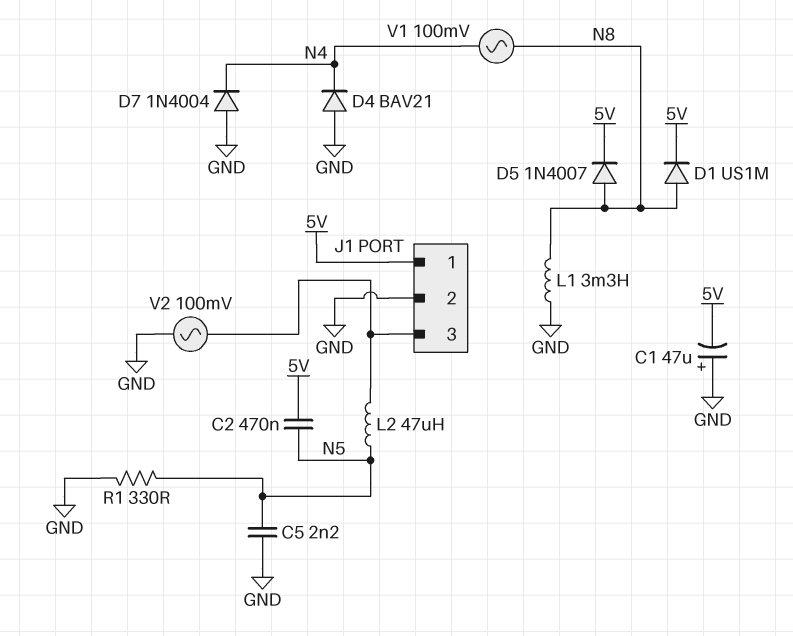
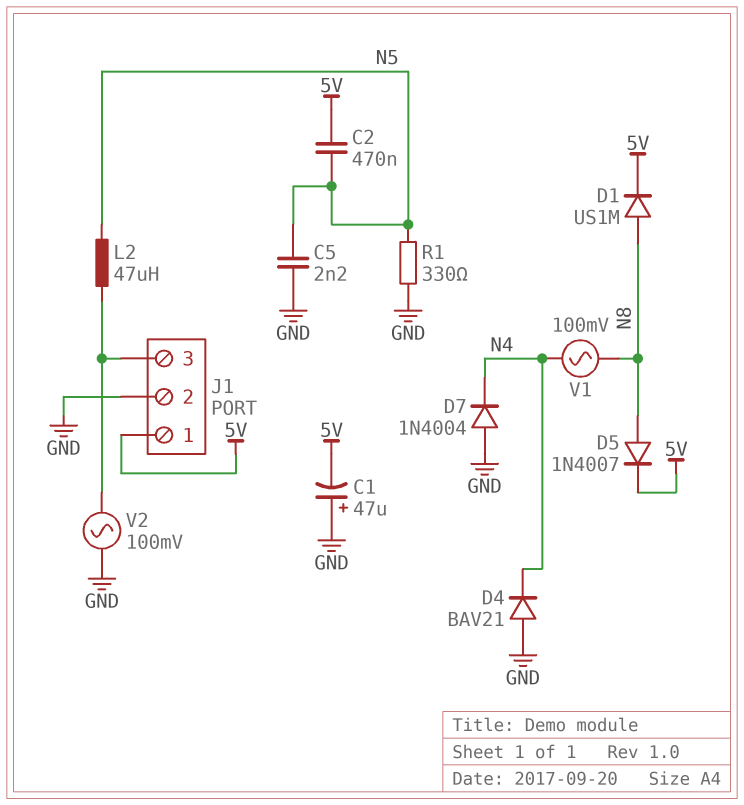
L1: 3.3mH (GND, N8) -> none

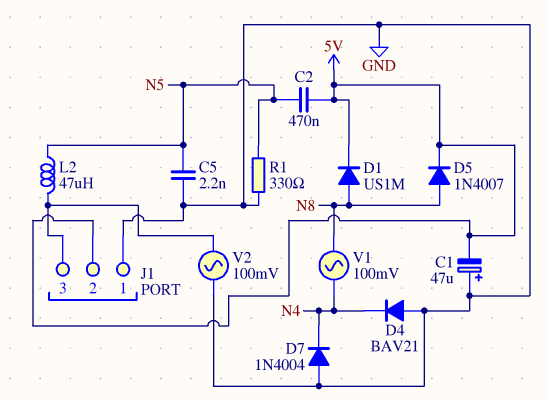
J1 pin 1: 5V -> GND
J1 pin 2: GND -> 5V

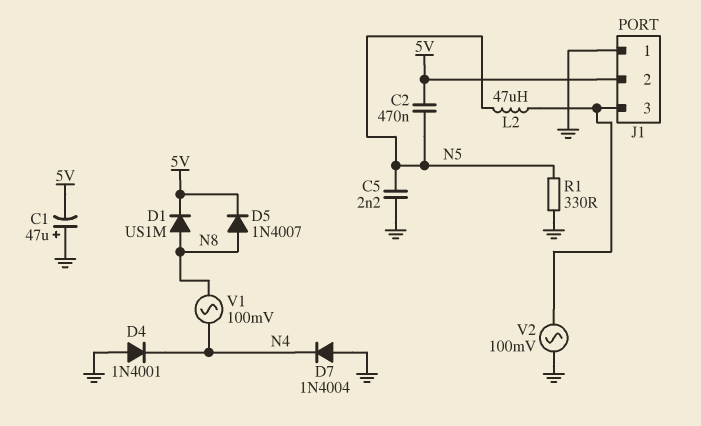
D4: diode BAV21 (A GND, K N4) -> diode 1N4001 (A GND, K N4)

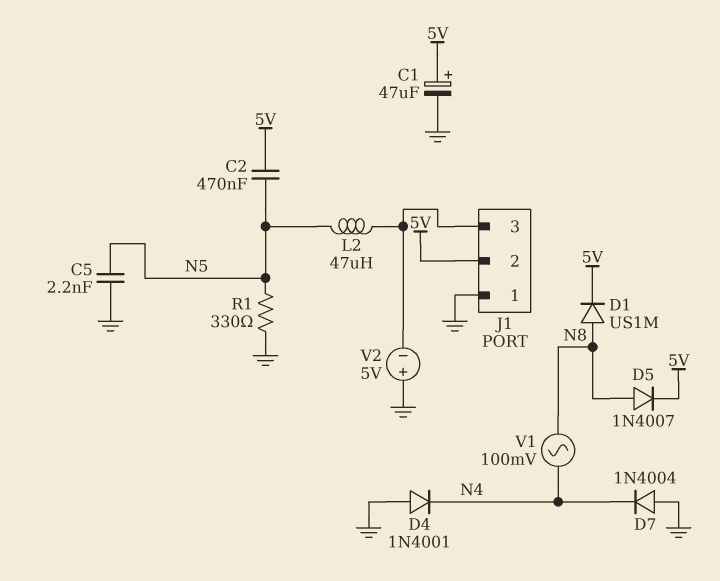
C1: 47uF (plus GND, minus 5V) -> 47uF (plus 5V, minus GND)
V2: AC 100mV (GND, J1/3) -> 5V (plus GND, minus J1/3)

